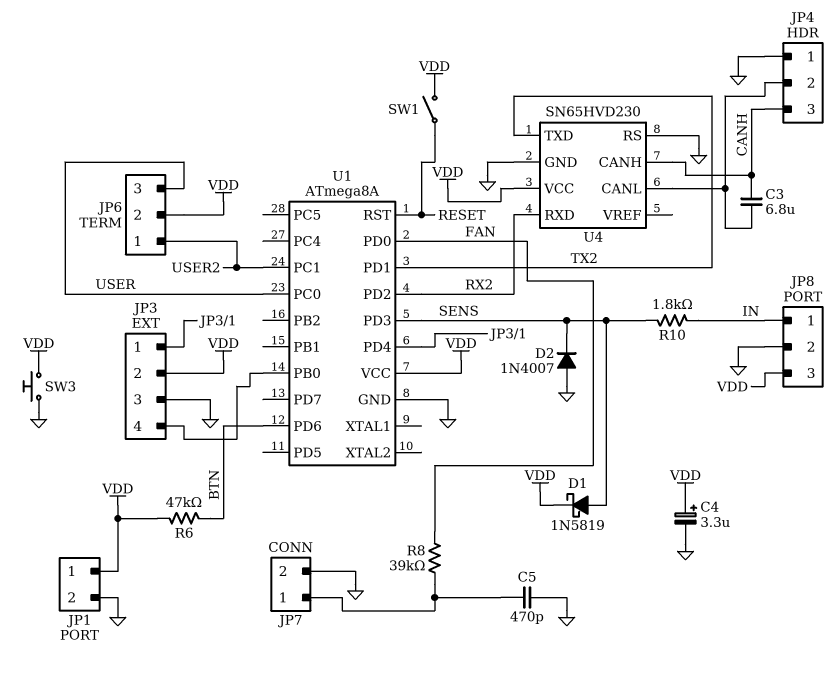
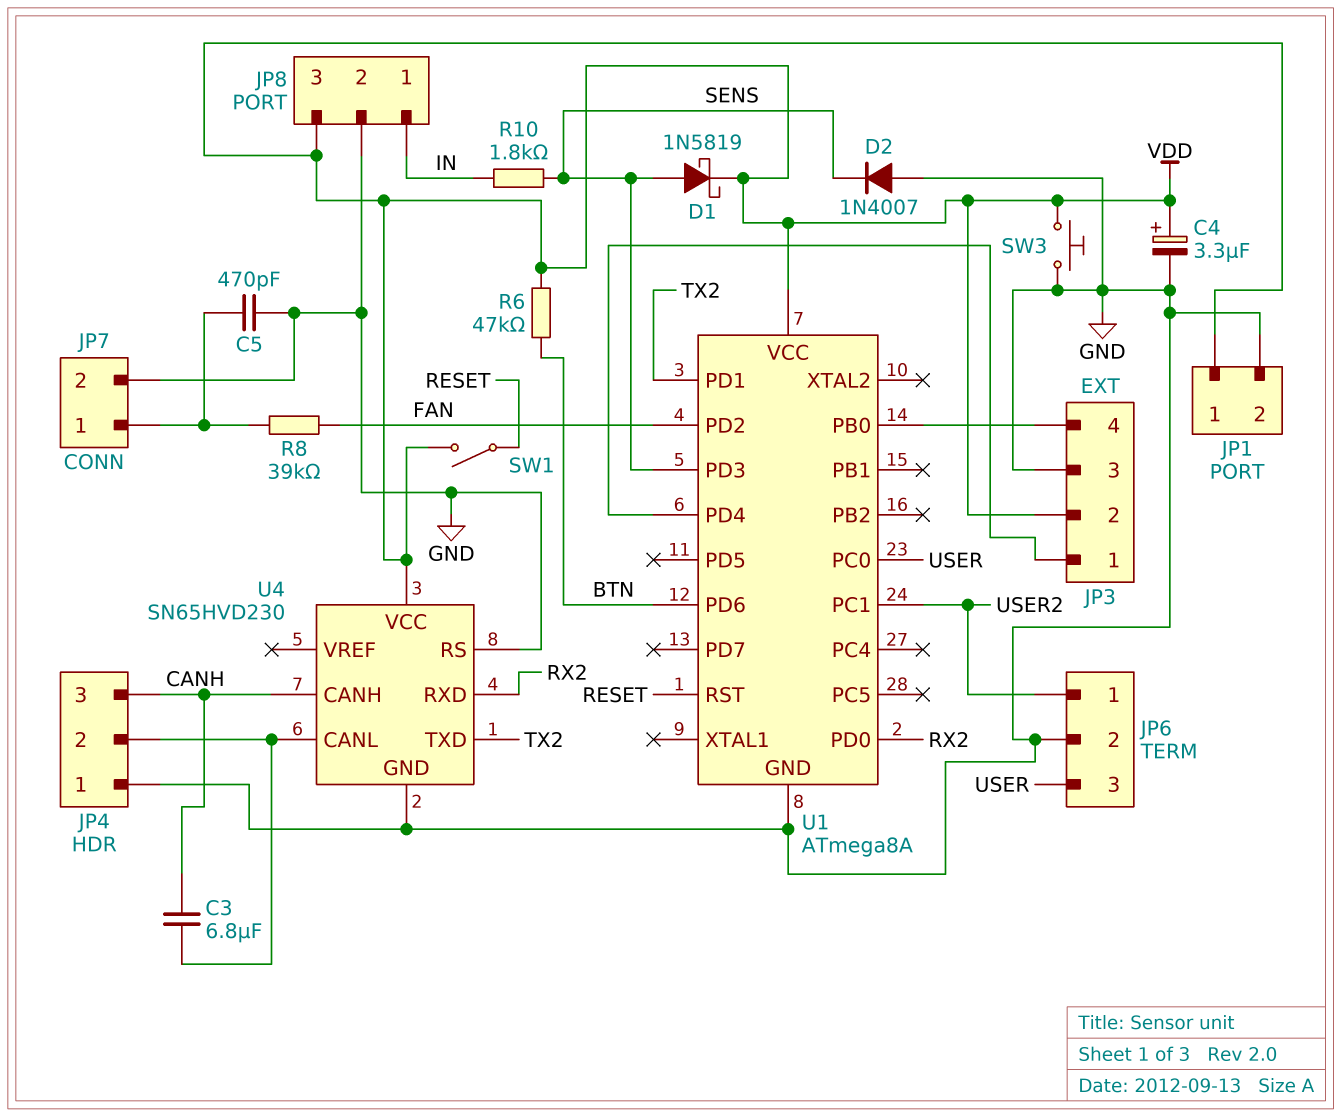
JP6 pin 2: VDD -> GND
U1 pin PD0: FAN -> RX2
U1 pin PD2: RX2 -> FAN

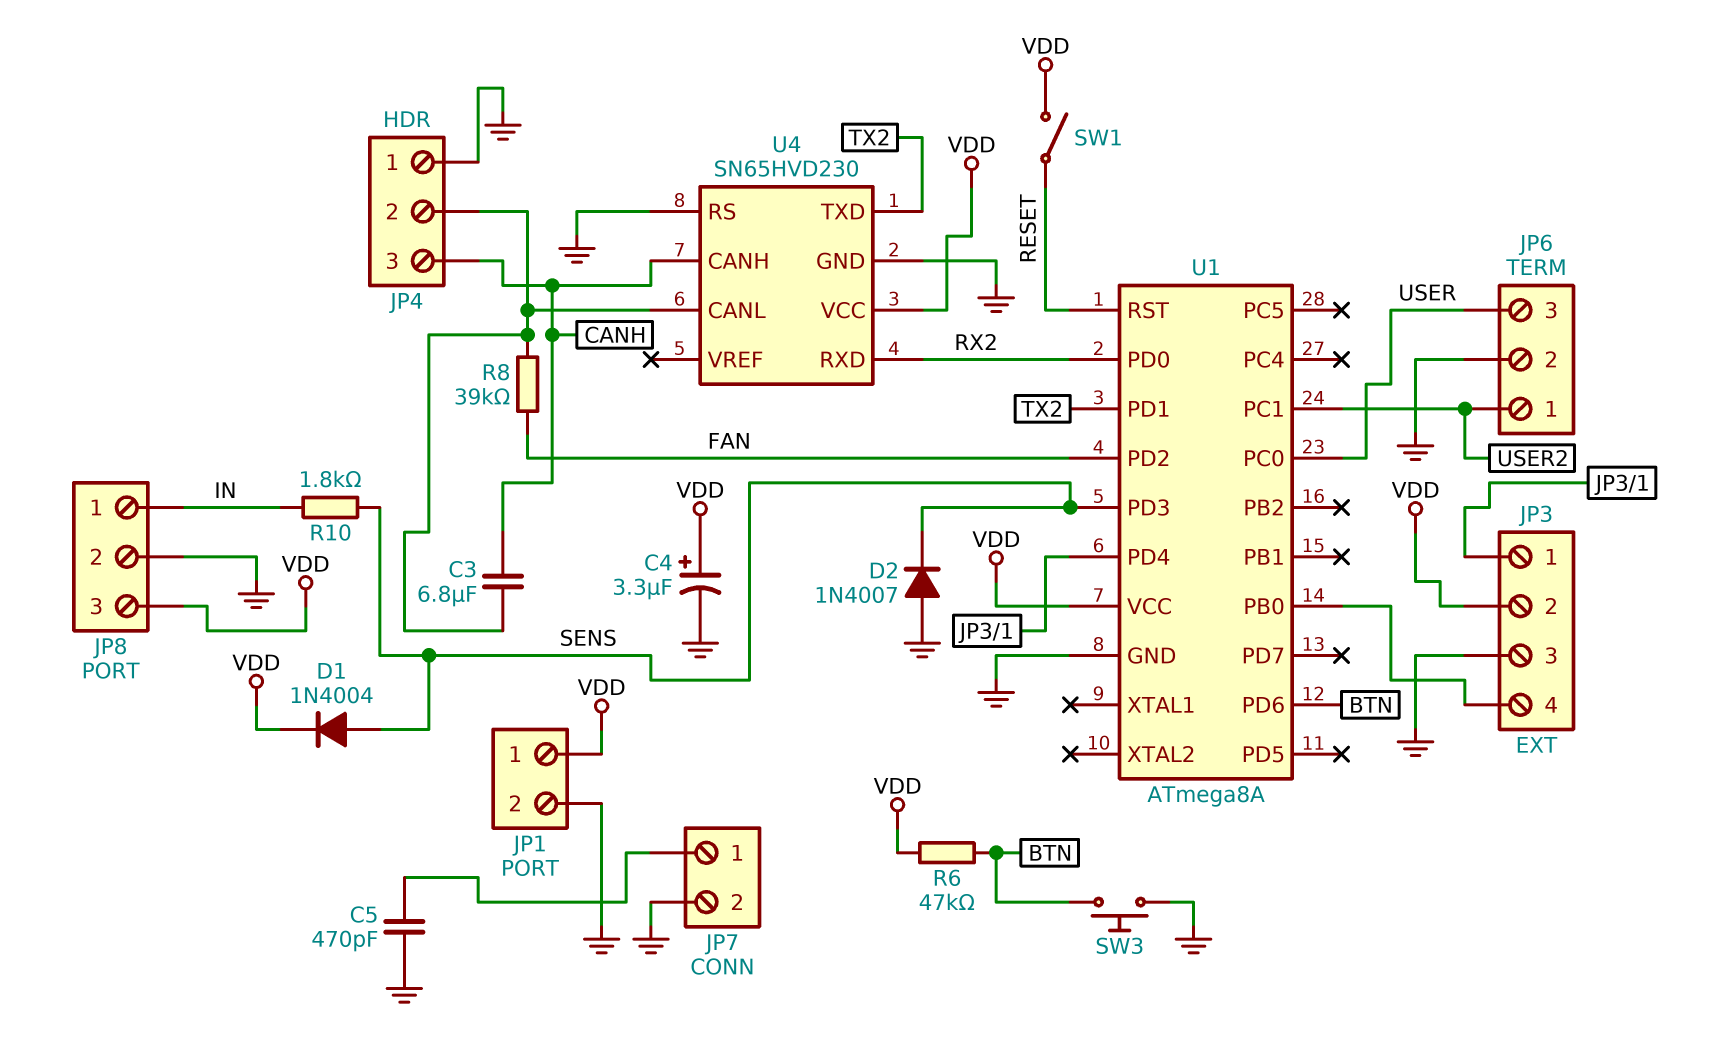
D1: schottky 1N5819 (A SENS, K VDD) -> diode 1N4004 (A SENS, K VDD)
R8: 39k (FAN, JP7/1) -> 39k (FAN, JP4/2)
SW3: button (GND, VDD) -> button (BTN, GND)

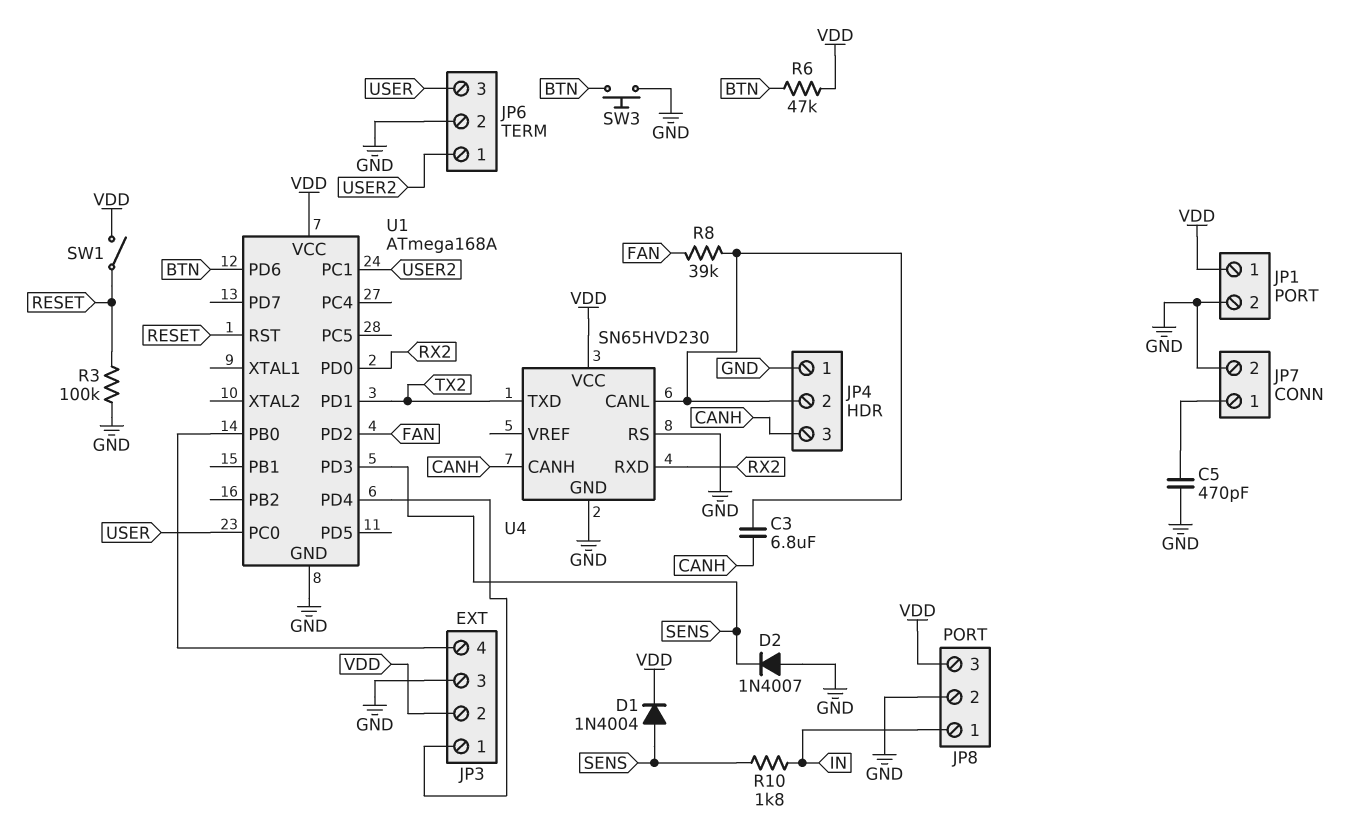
C4: 3.3uF (plus VDD, minus GND) -> none
R3: none -> 100k (GND, RESET)
U1: ATmega8A -> ATmega168A

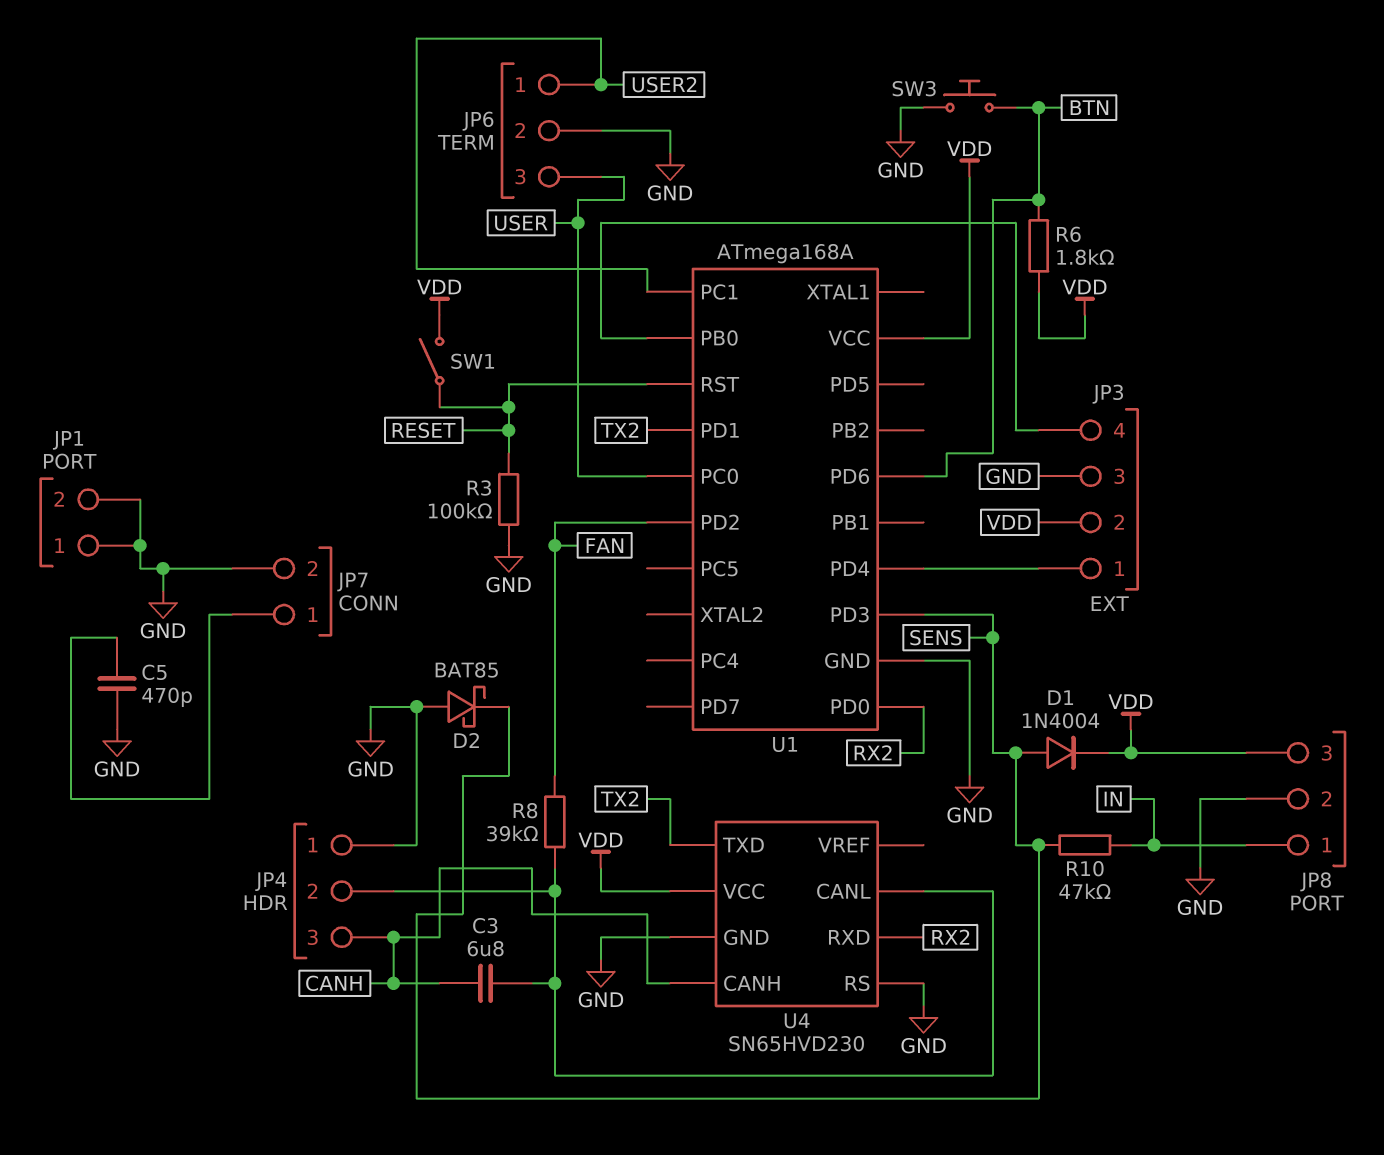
D2: diode 1N4007 (A GND, K SENS) -> schottky BAT85 (A GND, K SENS)
JP1 pin 1: VDD -> GND
R6: 47k (BTN, VDD) -> 1.8k (BTN, VDD)
R10: 1.8k (IN, SENS) -> 47k (IN, SENS)

